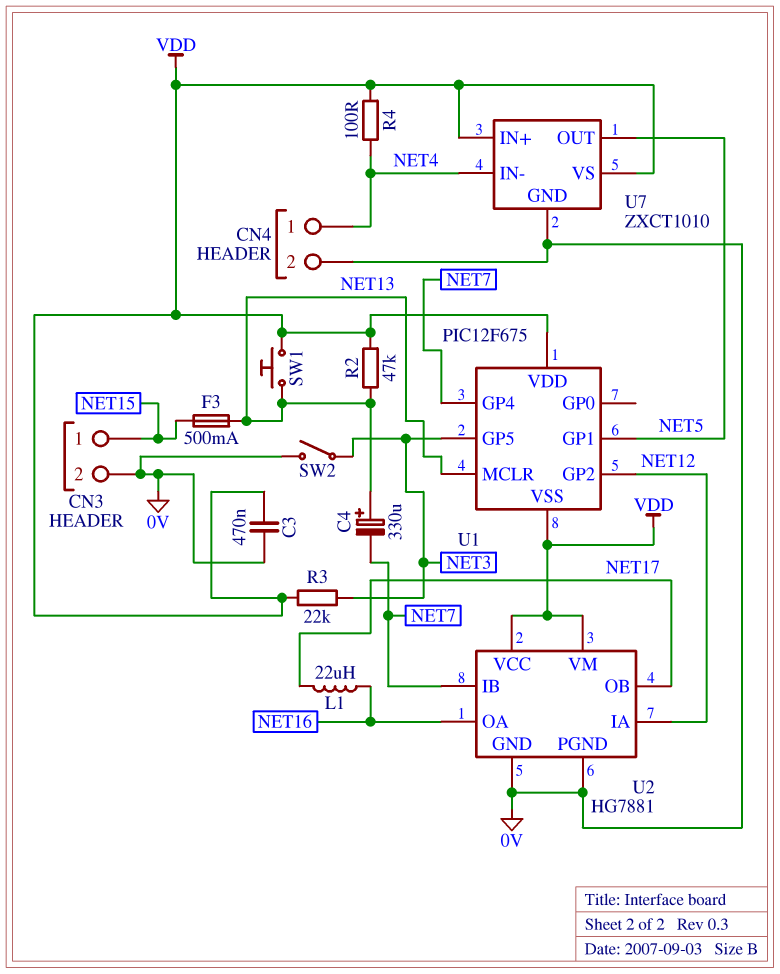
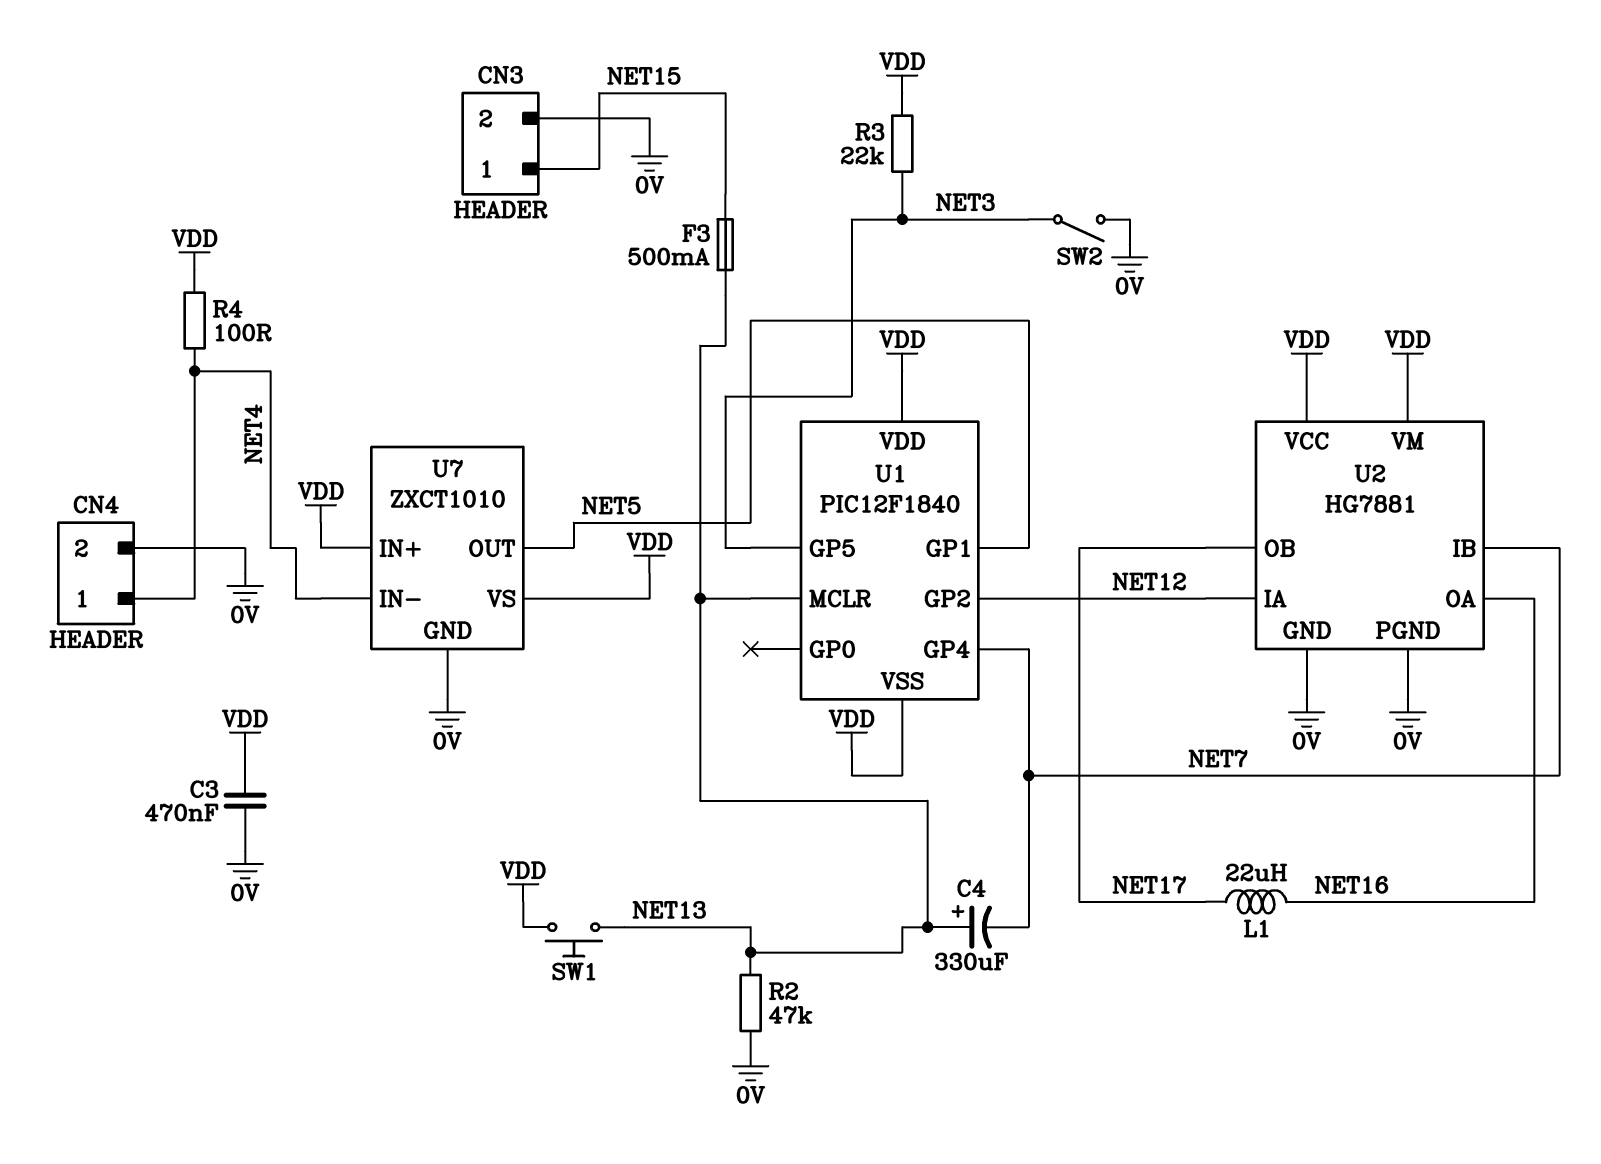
R2: 47k (NET13, VDD) -> 47k (0V, NET13)
U1: PIC12F675 -> PIC12F1840

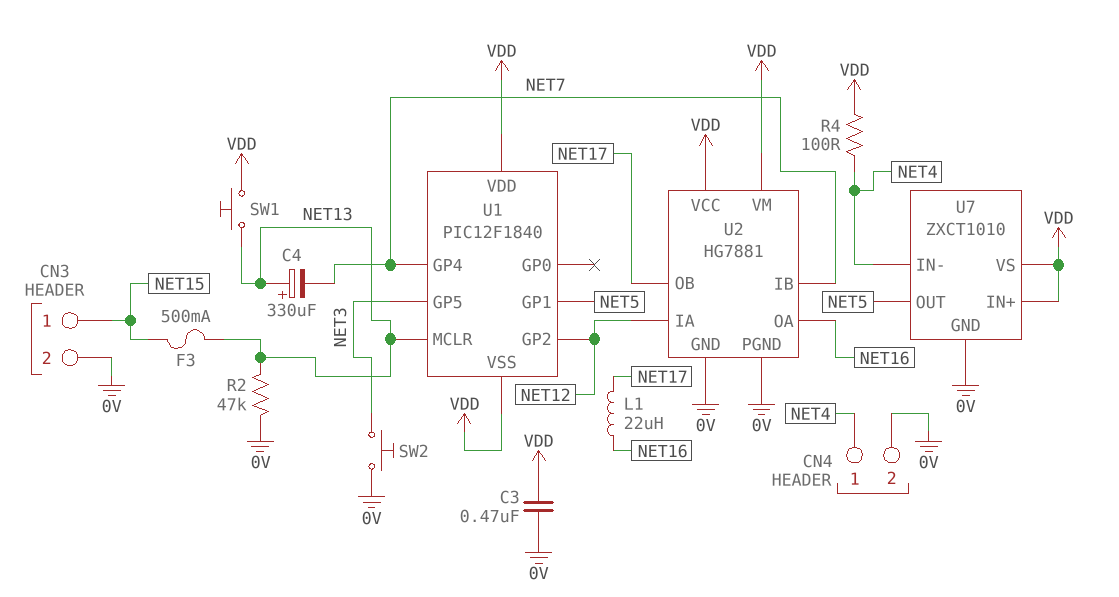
R3: 22k (NET3, VDD) -> none
SW2: switch (0V, NET3) -> button (0V, NET3)

